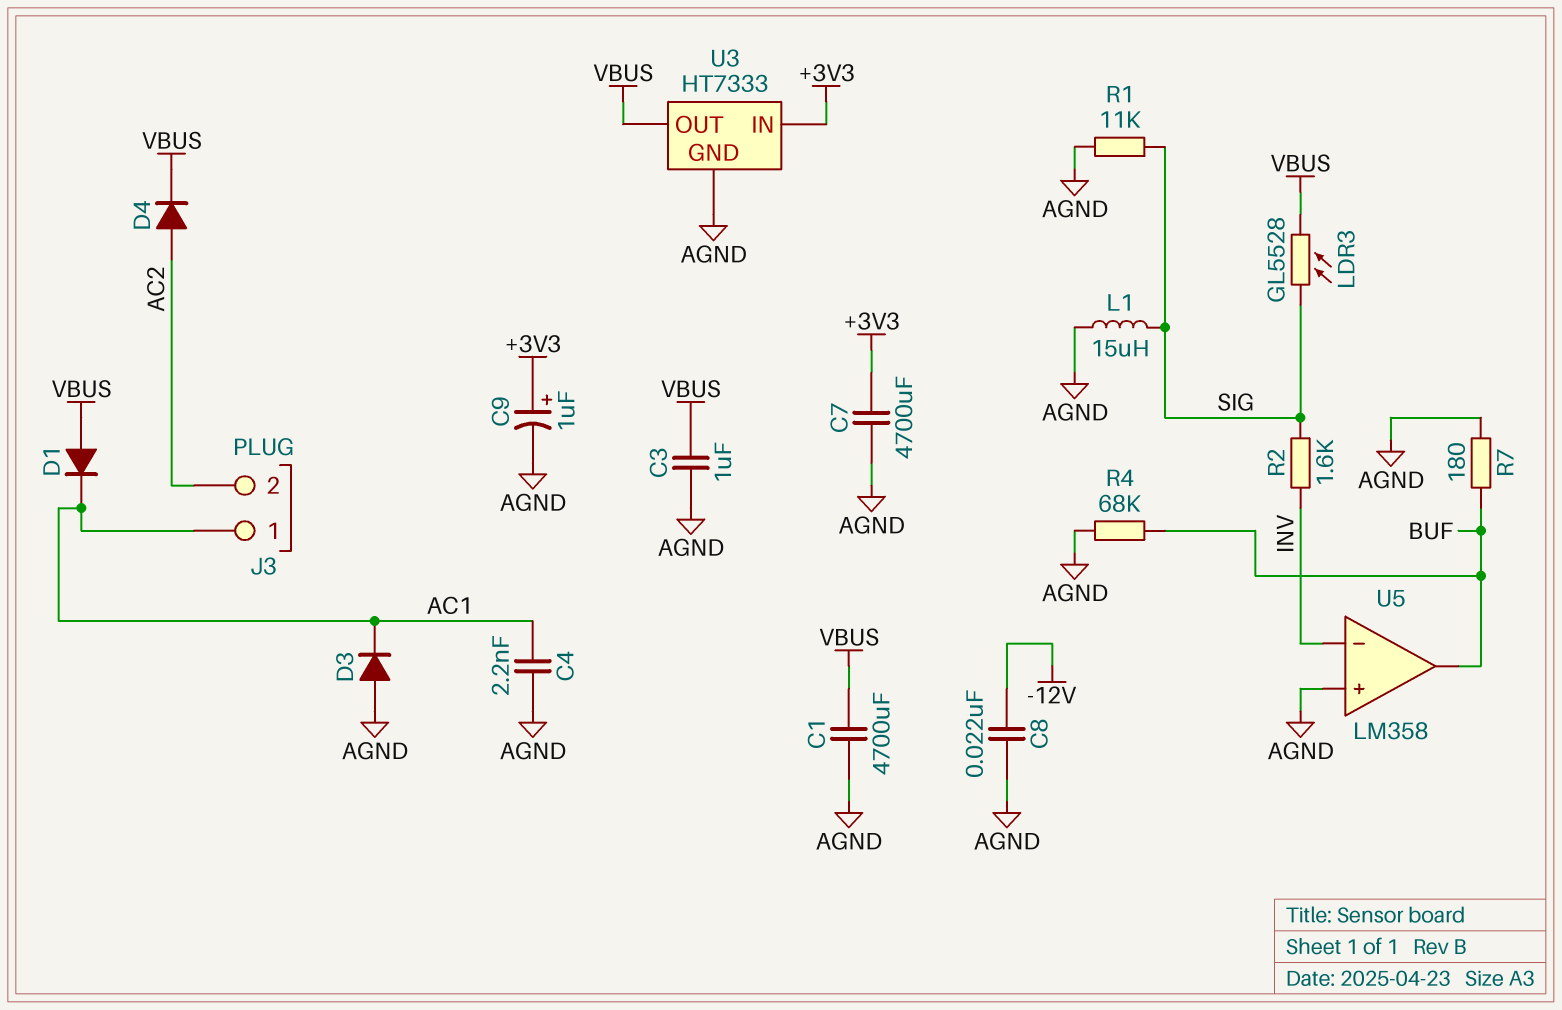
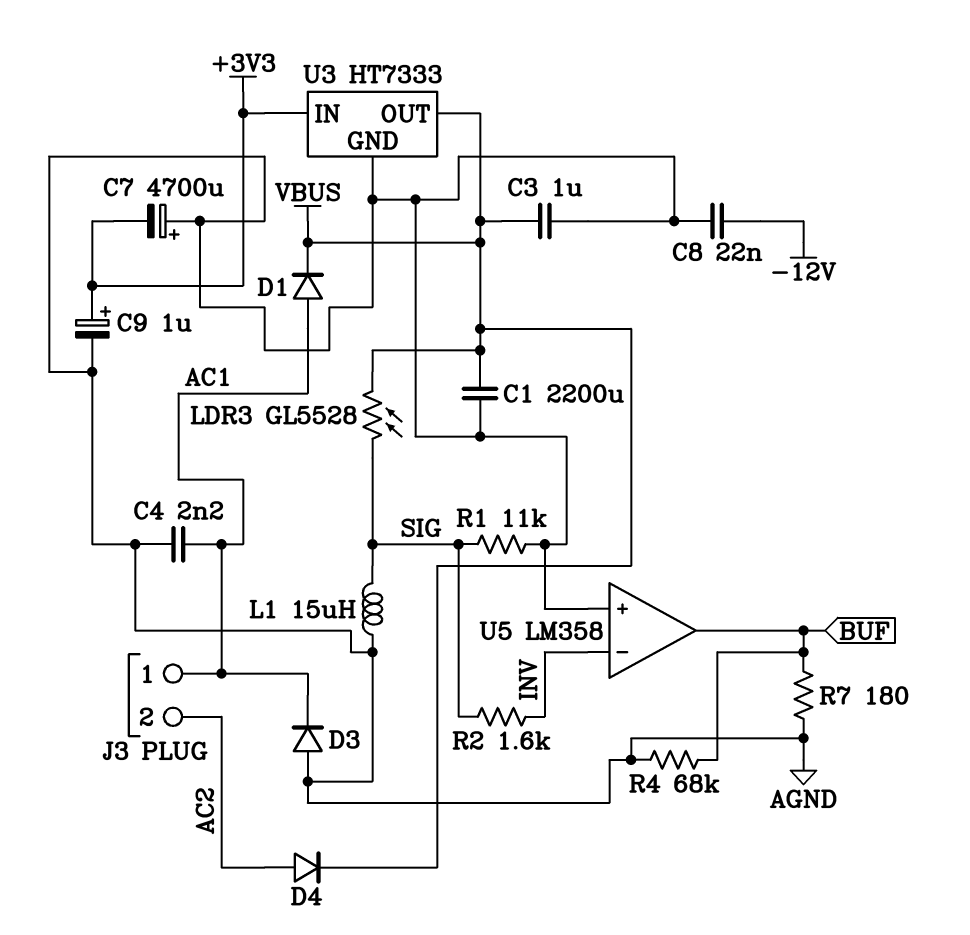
C1: 4700uF (AGND, VBUS) -> 2200uF (AGND, VBUS)
C7: 4700uF (+3V3, AGND) -> 4700uF (plus AGND, minus +3V3)
D1: diode (A VBUS, K AC1) -> diode (A AC1, K VBUS)

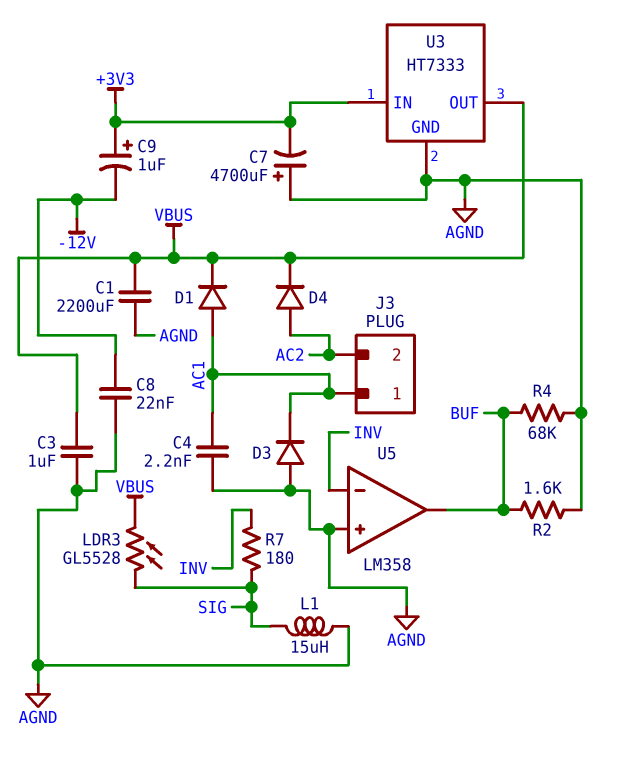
C9: 1uF (plus +3V3, minus AGND) -> 1uF (plus +3V3, minus -12V)
R1: 11k (AGND, SIG) -> none
R2: 1.6k (INV, SIG) -> 1.6k (AGND, BUF)
R7: 180 (AGND, BUF) -> 180 (INV, SIG)

